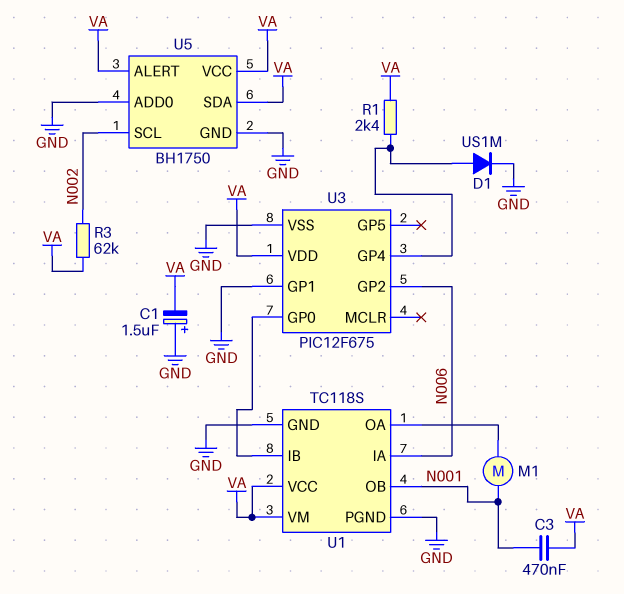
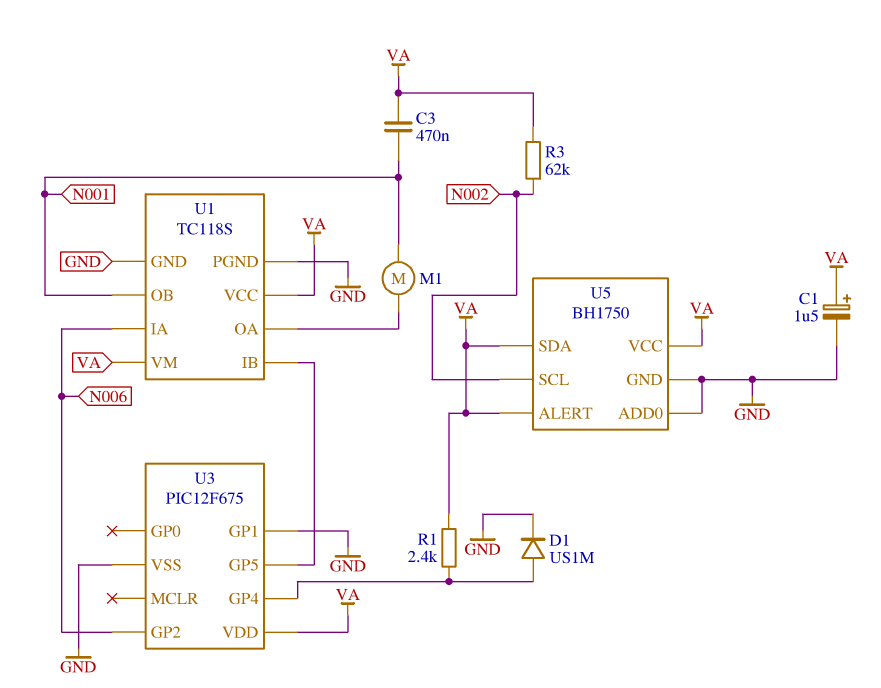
C1: 1.5uF (plus GND, minus VA) -> 1.5uF (plus VA, minus GND)
U3 pin GP0: U1/IB -> none
U3 pin GP5: none -> U1/IB

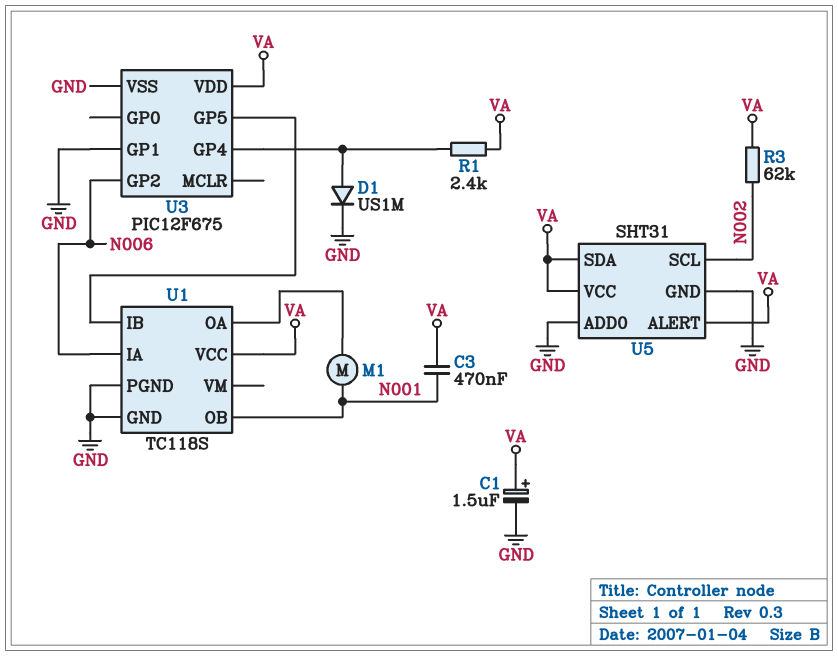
U1 pin VM: VA -> none
U5: BH1750 -> SHT31

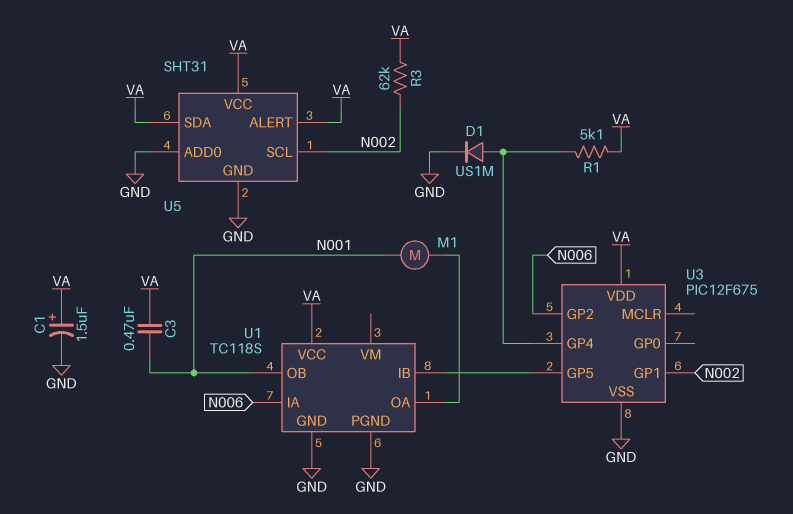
R1: 2.4k (U3/GP4, VA) -> 5.1k (U3/GP4, VA)
U3 pin GP1: GND -> N002

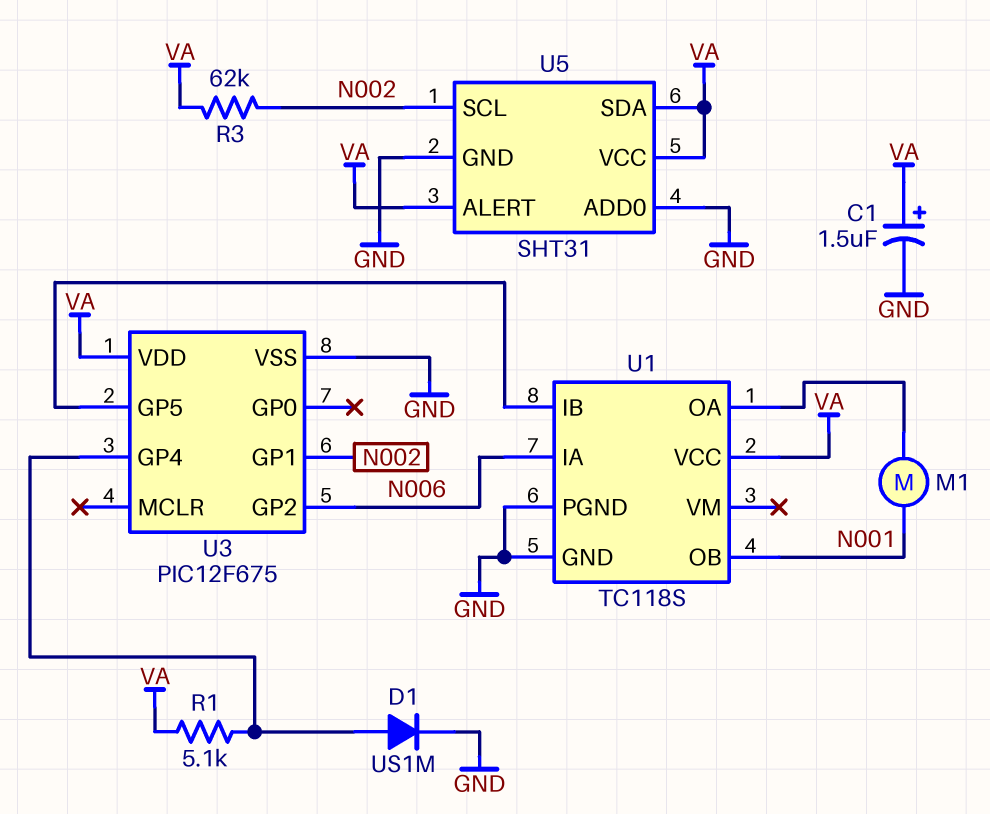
C3: 470nF (N001, VA) -> none

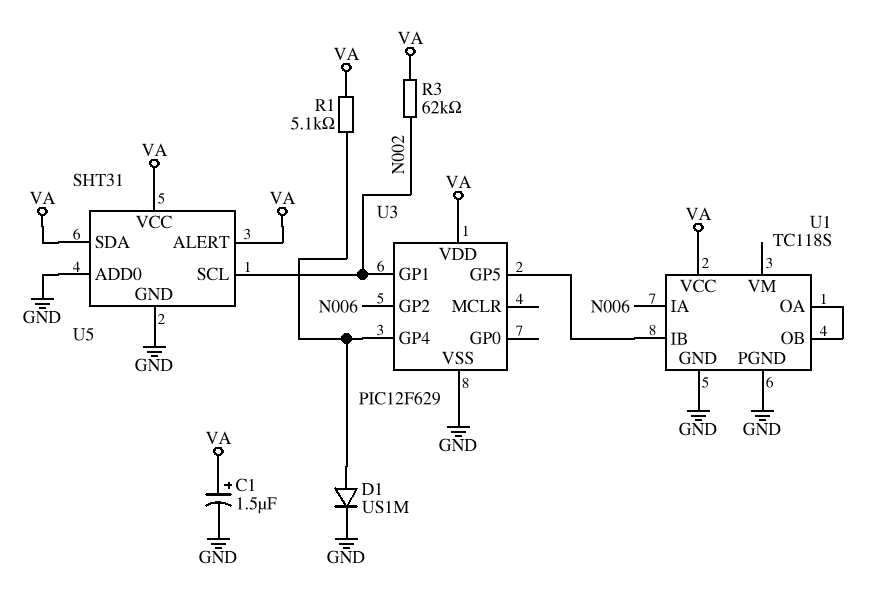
M1: motor (N001, U1/OA) -> none
U1 pin OB: N001 -> U1/OA
U3: PIC12F675 -> PIC12F629

